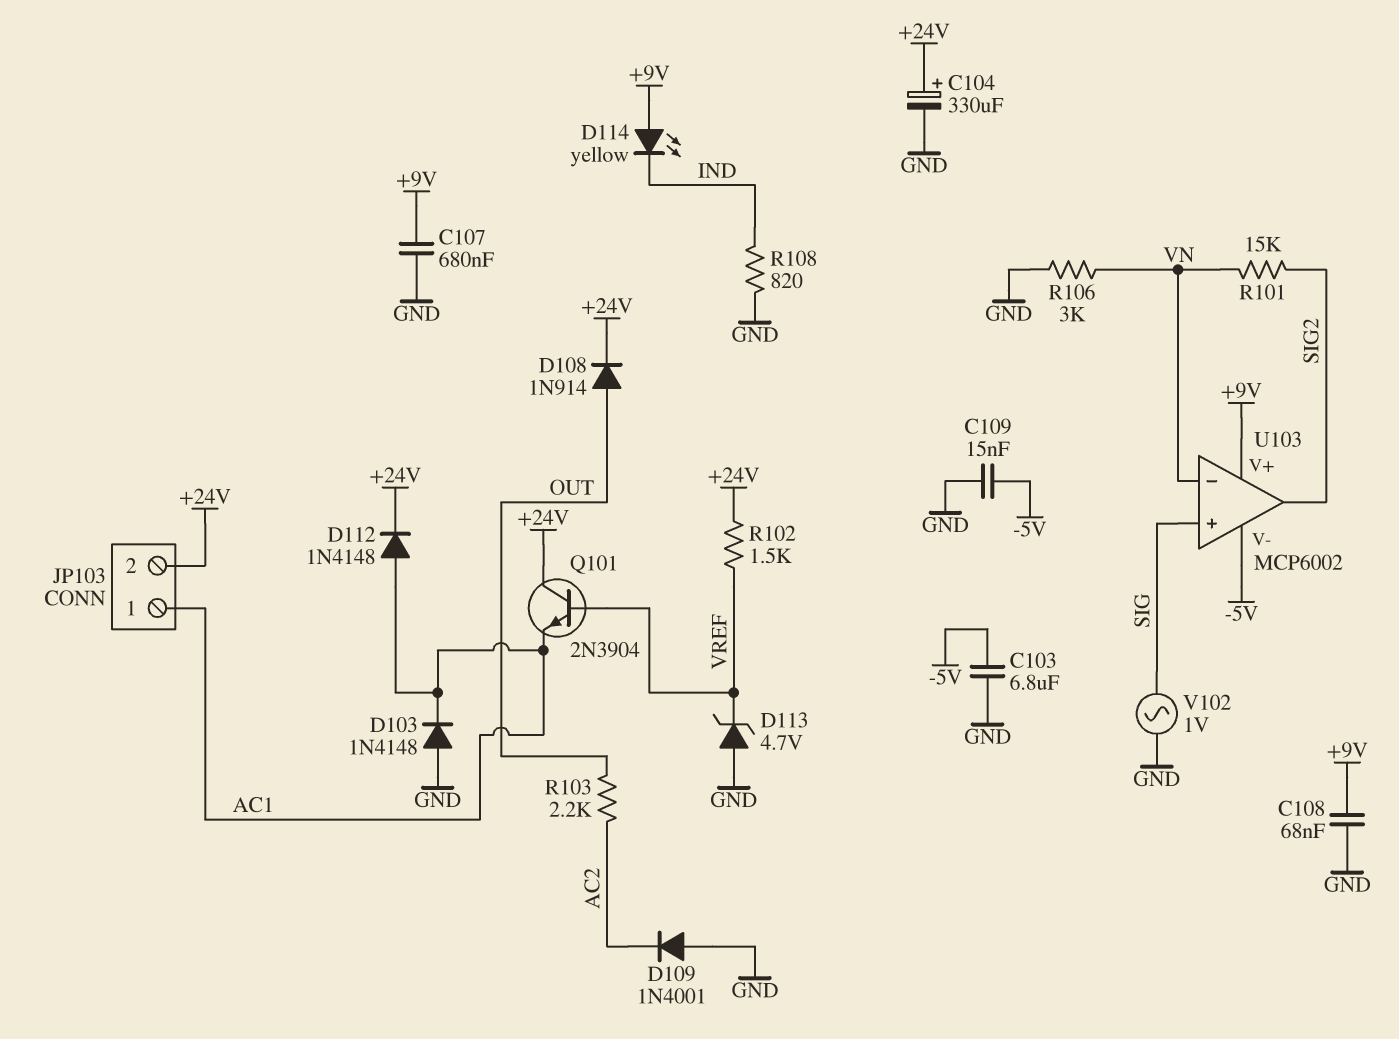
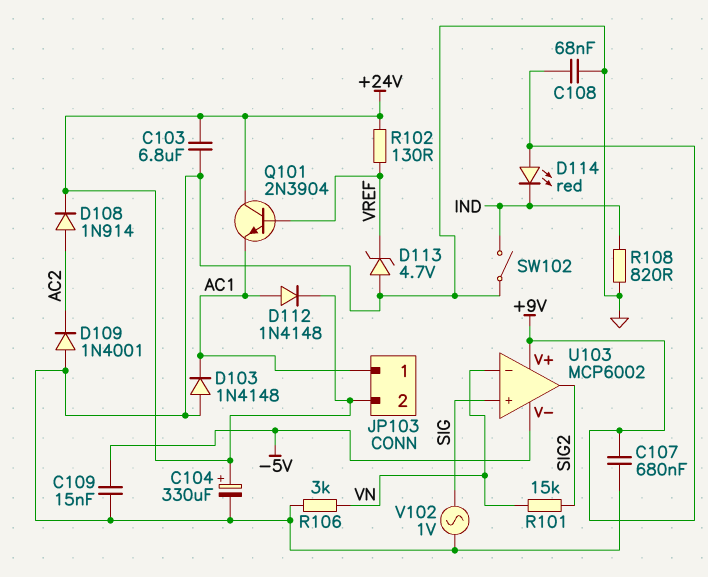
C103: 6.8uF (-5V, GND) -> 6.8uF (+24V, GND)
D108: diode 1N914 (A OUT, K +24V) -> diode 1N914 (A AC2, K +24V)
D114: LED yellow (A +9V, K IND) -> LED red (A +9V, K IND)
R102: 1.5k (+24V, VREF) -> 130 (+24V, VREF)
R103: 2.2k (AC2, OUT) -> none
SW102: none -> switch (GND, IND)

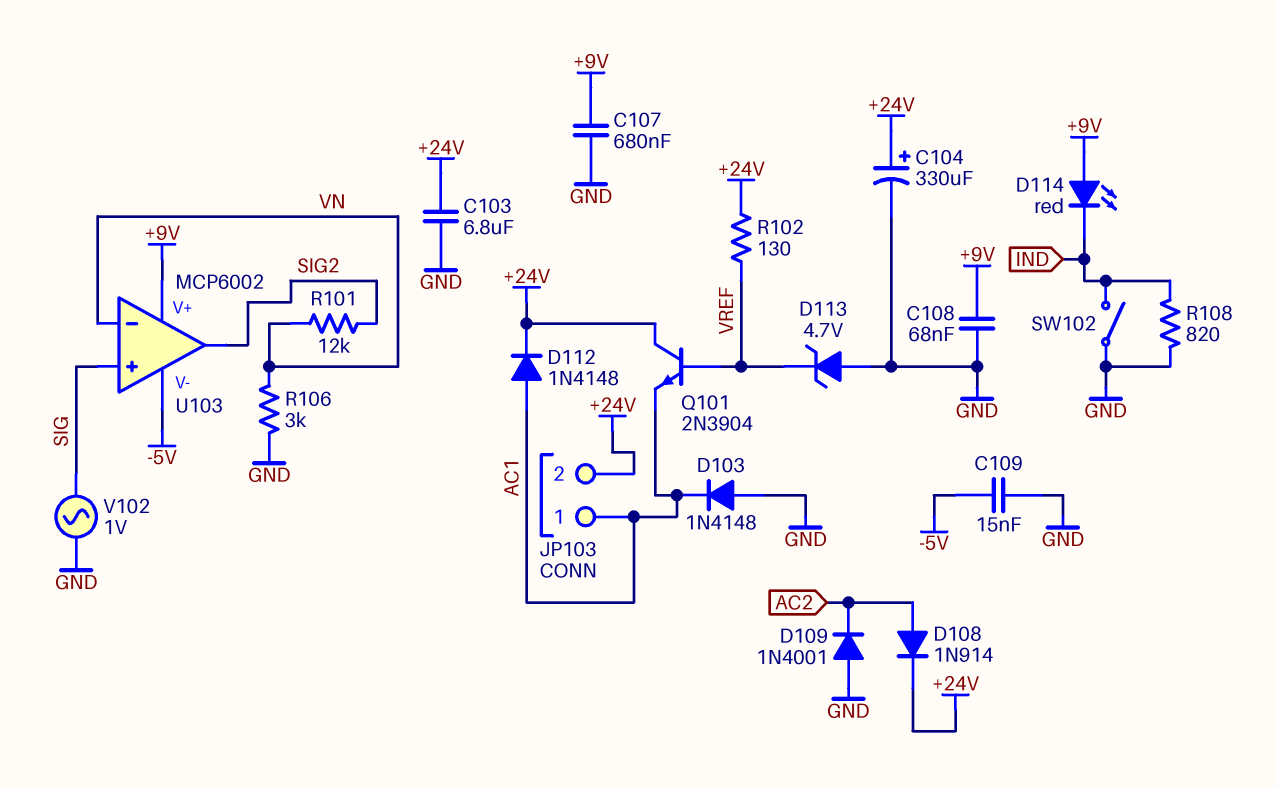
R101: 15k (SIG2, VN) -> 12k (SIG2, VN)

